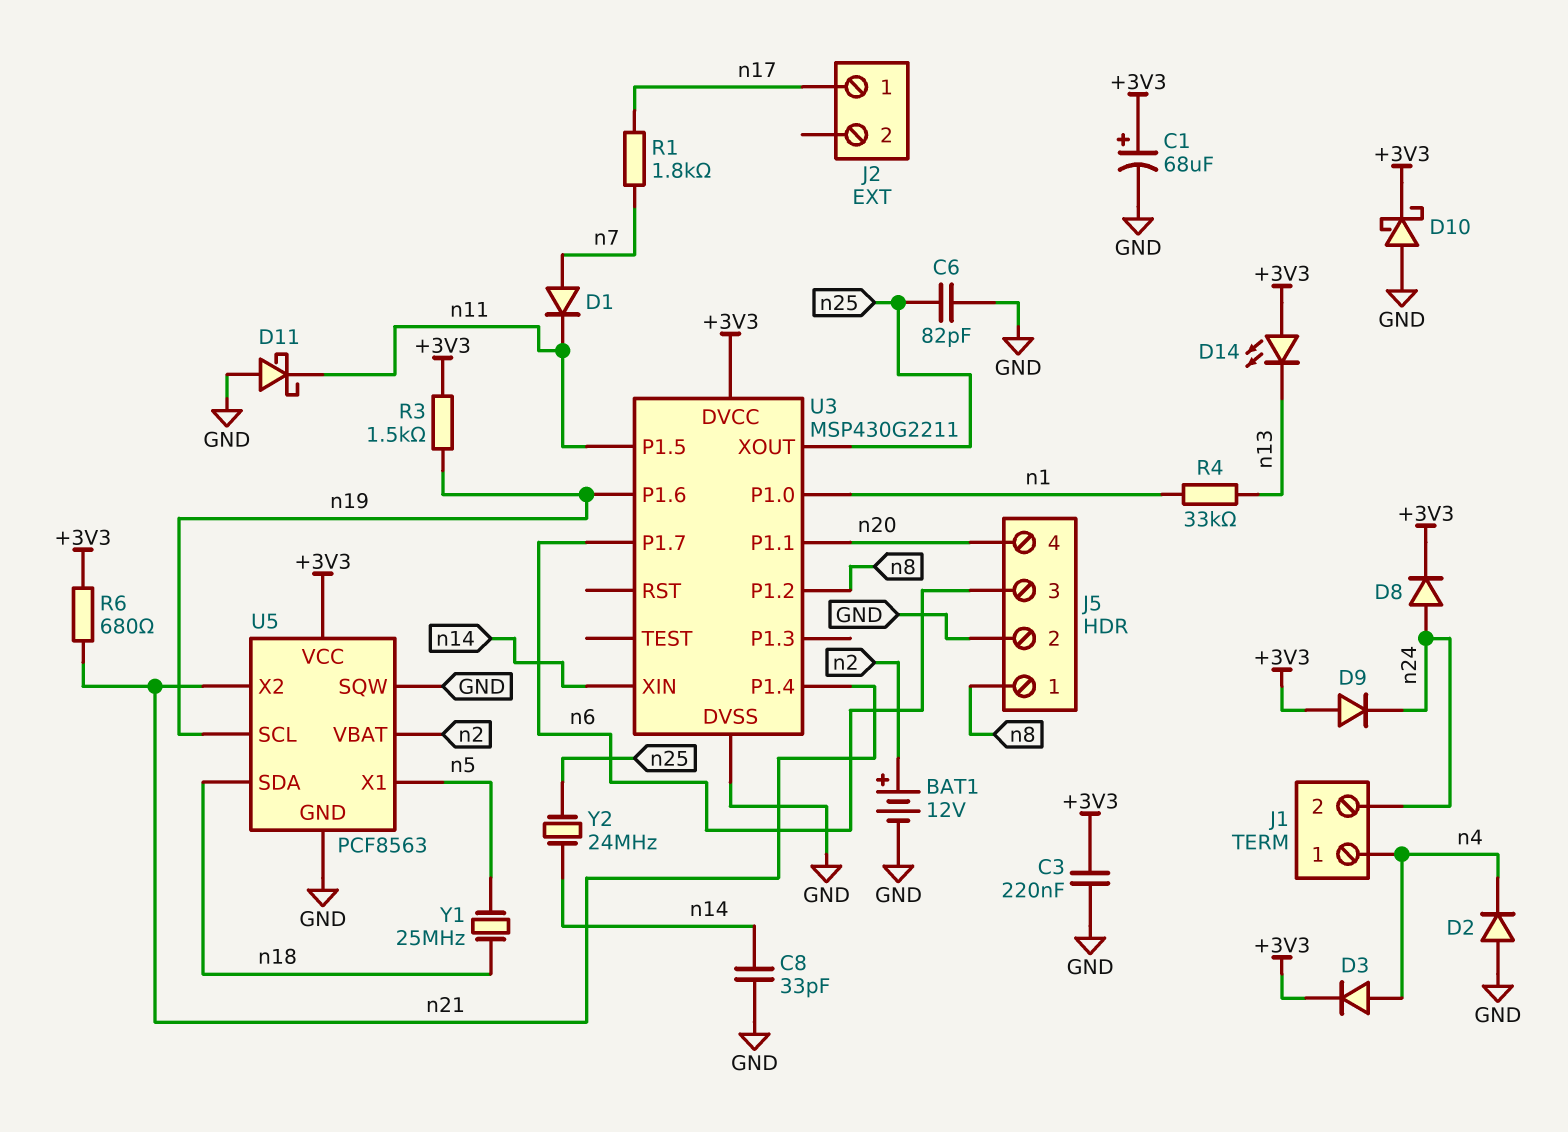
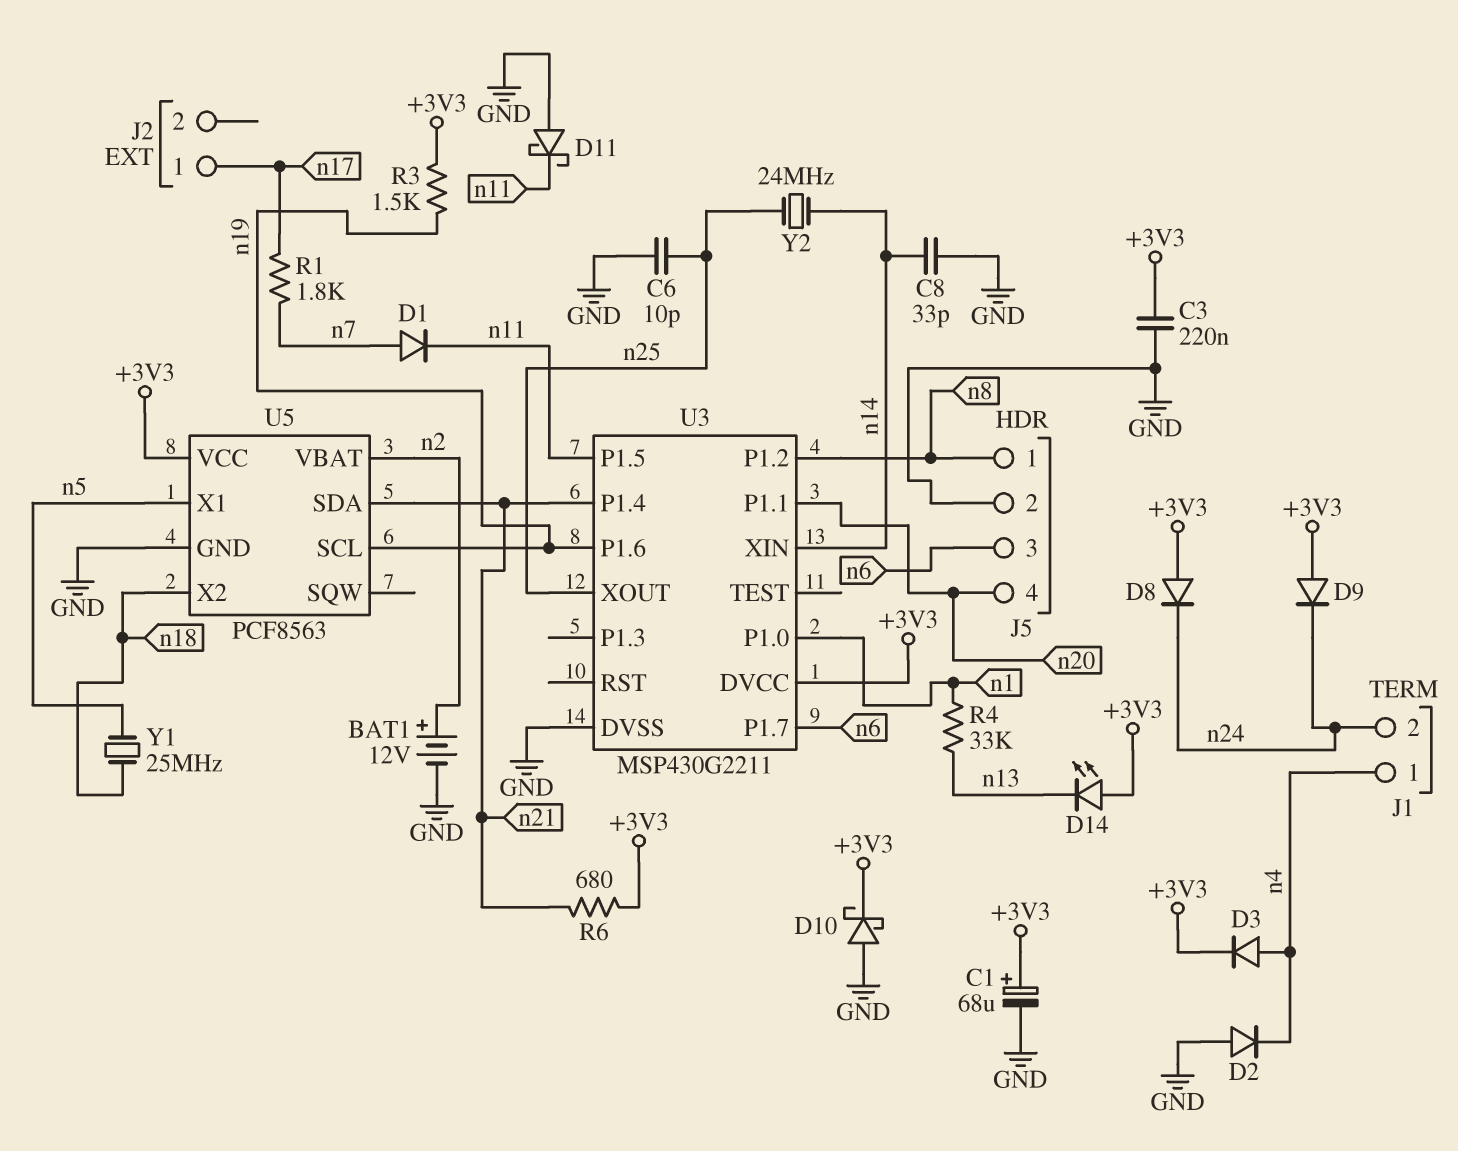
C6: 82pF (GND, n25) -> 10pF (GND, n25)
D8: diode (A n24, K +3V3) -> diode (A +3V3, K n24)
U5 pin SDA: n18 -> n21
U5 pin SQW: GND -> none
U5 pin X2: n21 -> n18

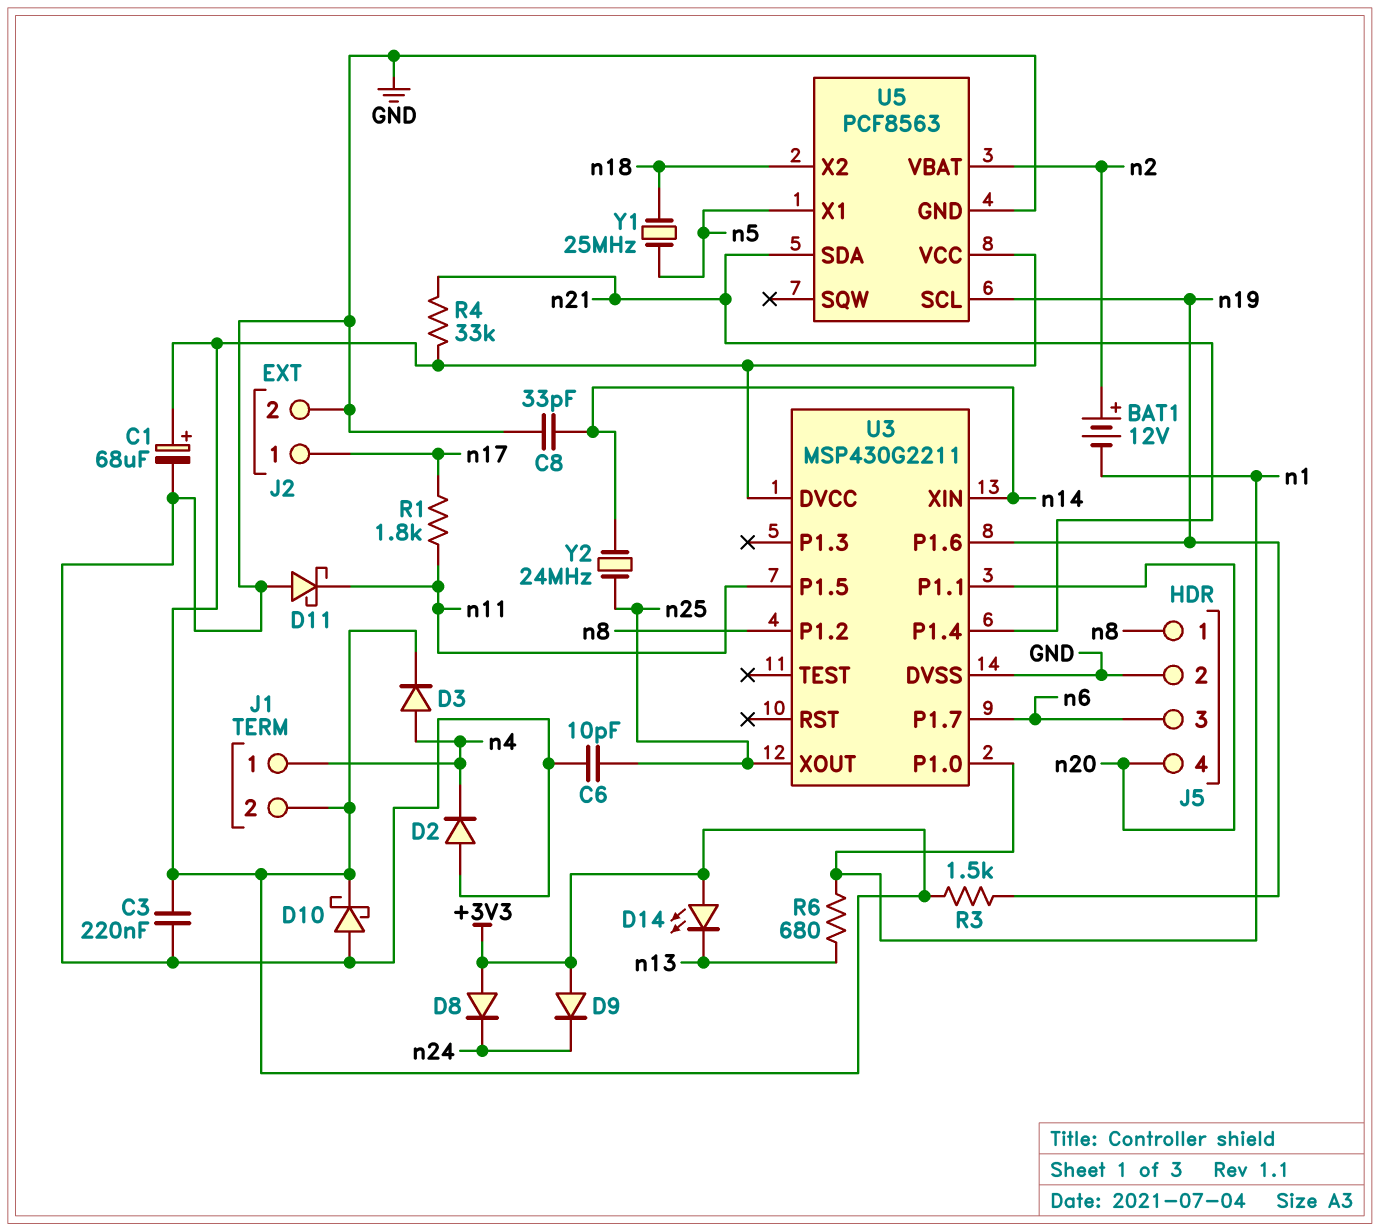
BAT1: 12V (plus n2, minus GND) -> 12V (plus n2, minus n1)
D1: diode (A n7, K n11) -> none
J1 pin 2: n24 -> +3V3
J2 pin 2: none -> GND
R1: 1.8k (n7, n17) -> 1.8k (n11, n17)
R4: 33k (n1, n13) -> 33k (+3V3, n21)
R6: 680 (+3V3, n21) -> 680 (n1, n13)

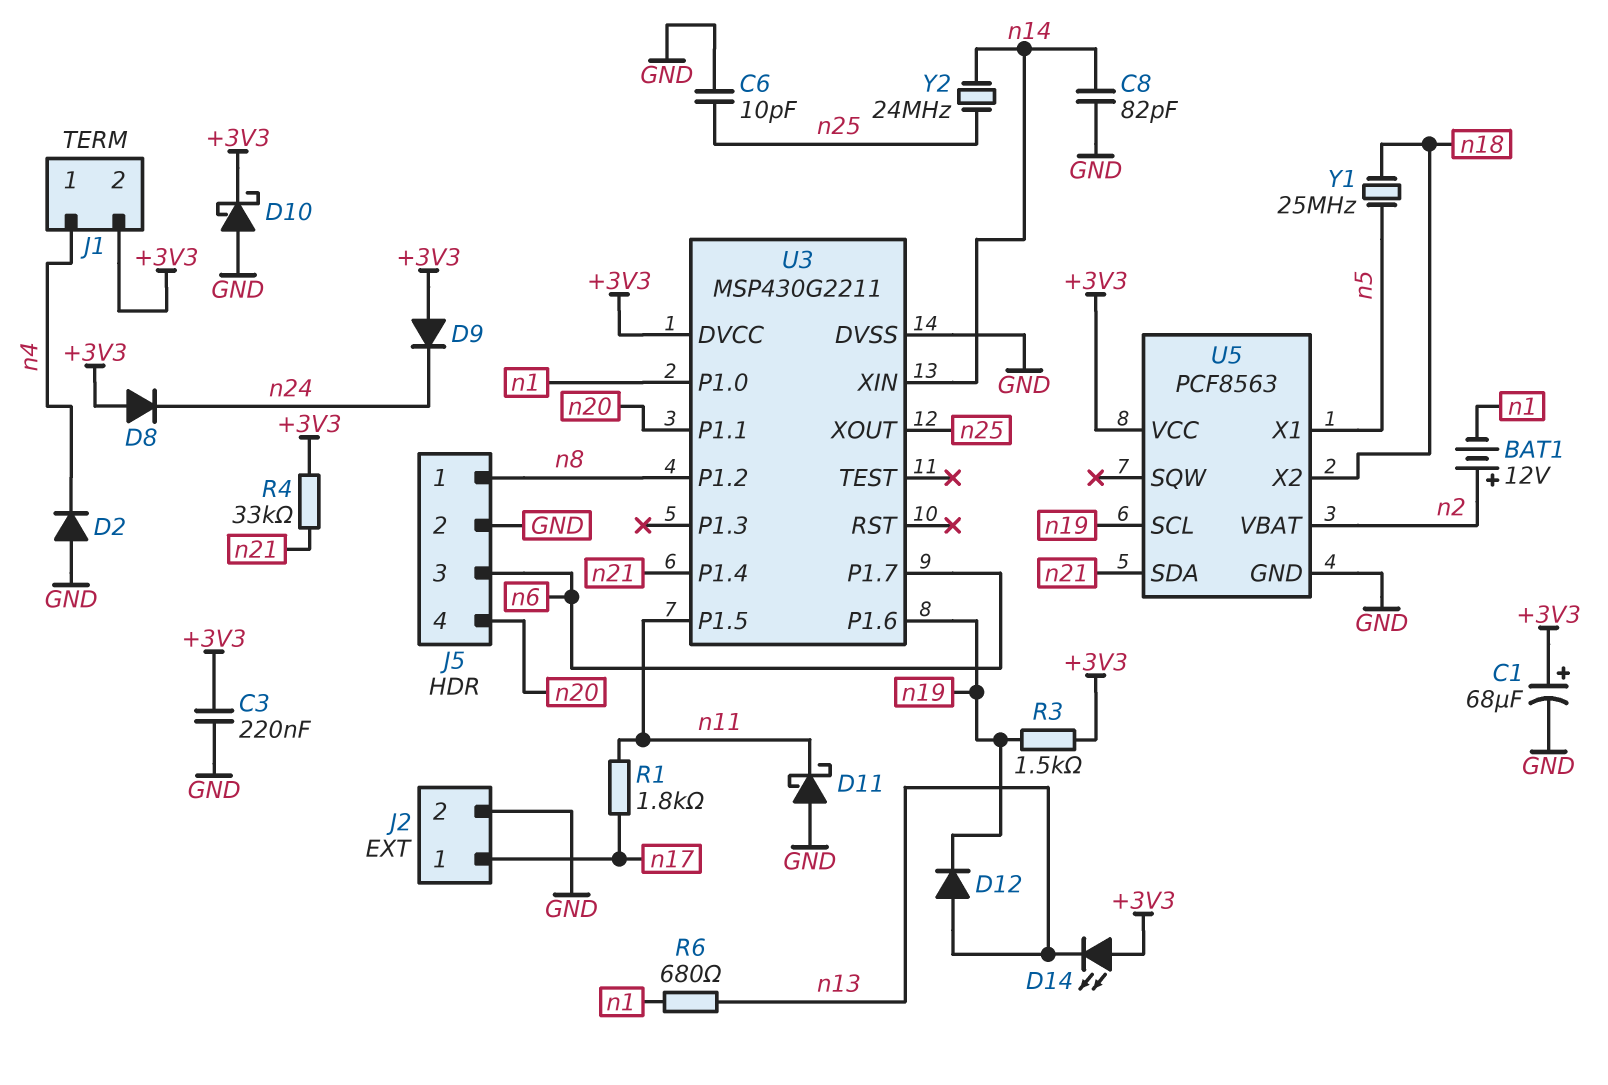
C8: 33pF (GND, n14) -> 82pF (GND, n14)
D3: diode (A n4, K +3V3) -> none
D12: none -> diode (A n13, K n19)

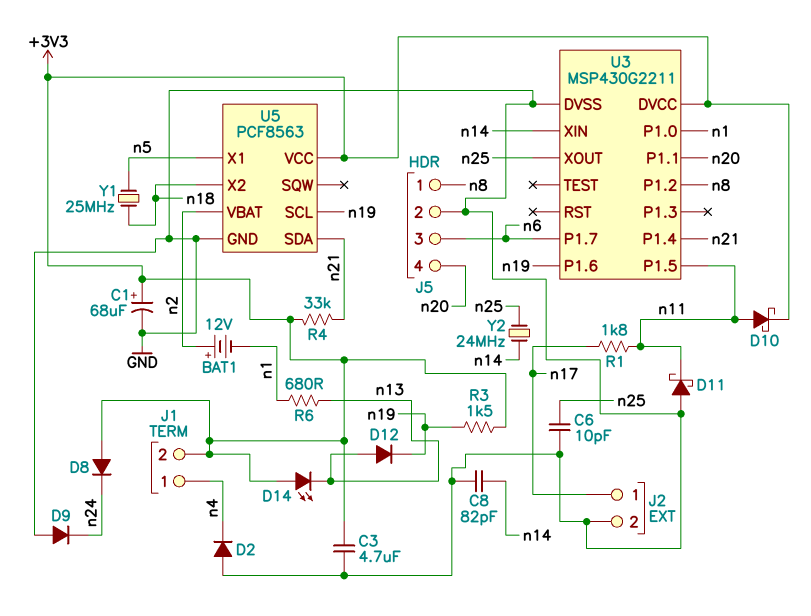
C3: 220nF (+3V3, GND) -> 4.7uF (+3V3, GND)
D9: diode (A +3V3, K n24) -> diode (A GND, K n24)
D10: schottky (A GND, K +3V3) -> schottky (A n11, K +3V3)

